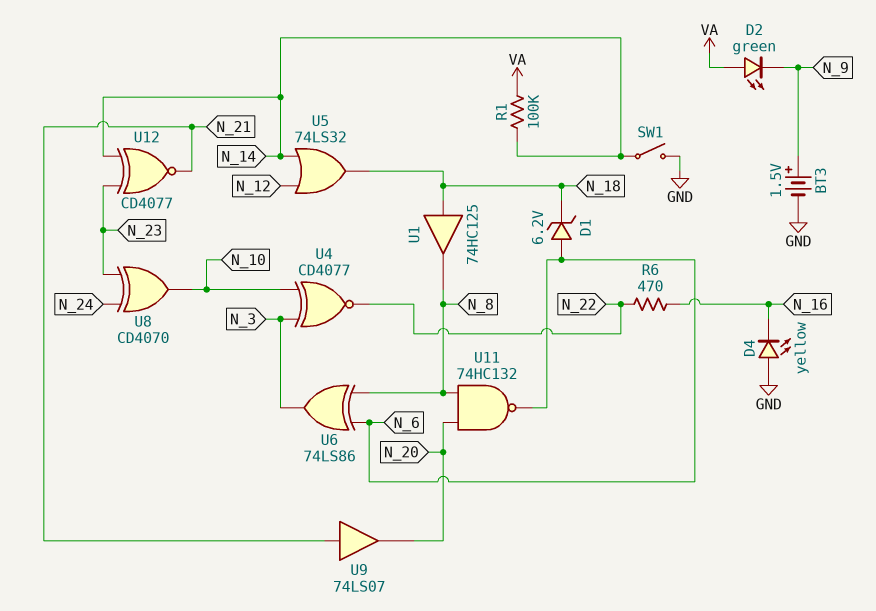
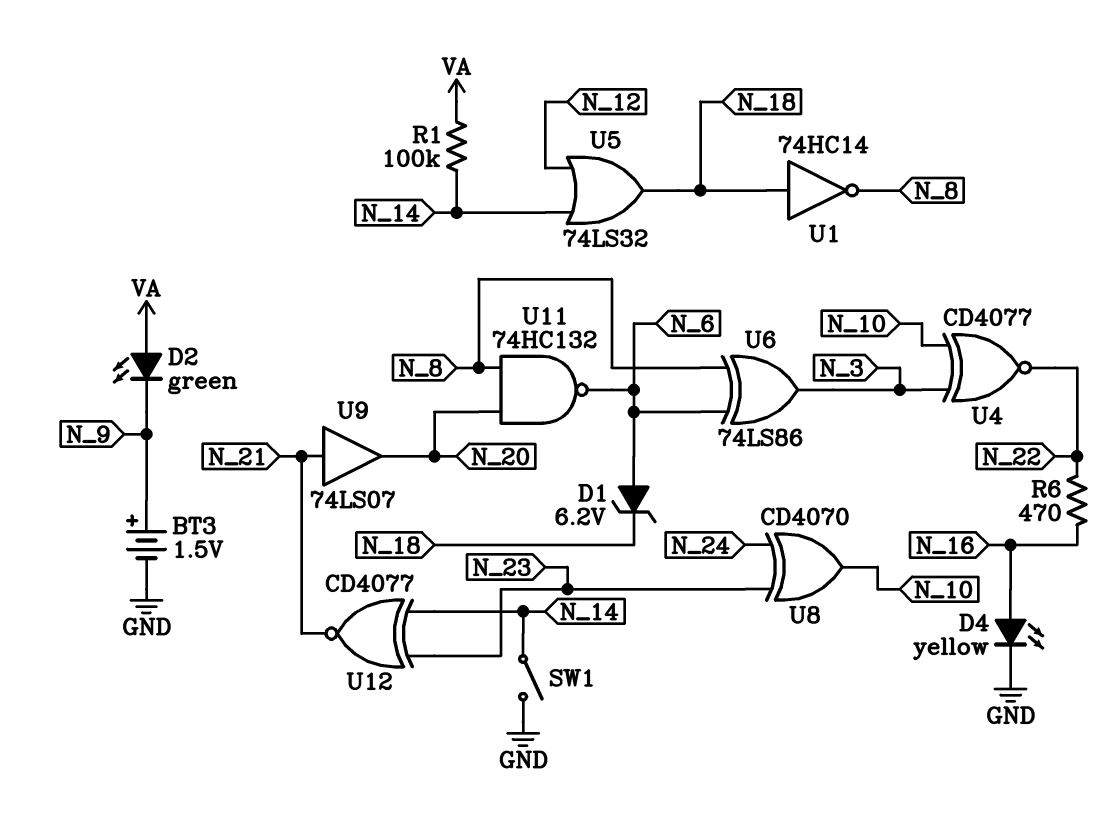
D4: LED yellow (A GND, K N_16) -> LED yellow (A N_16, K GND)
U1: buffer 74HC125 (in N_18, out N_8) -> NOT 74HC14 (in N_18, out N_8)

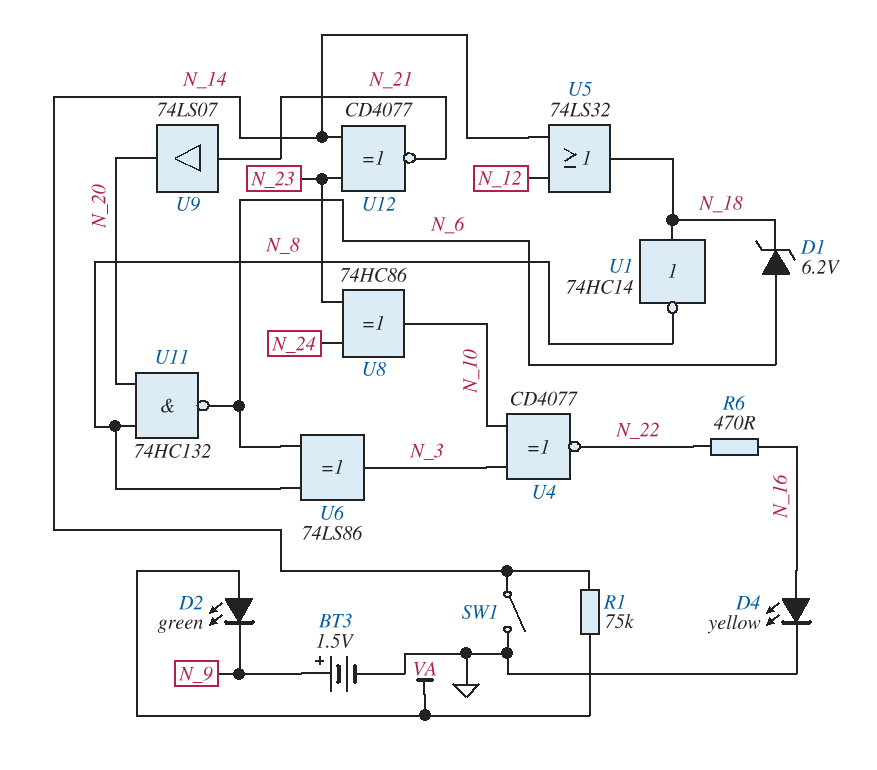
R1: 100k (N_14, VA) -> 75k (N_14, VA)
U8: XOR CD4070 (in N_23, in N_24, out N_10) -> XOR 74HC86 (in N_23, in N_24, out N_10)

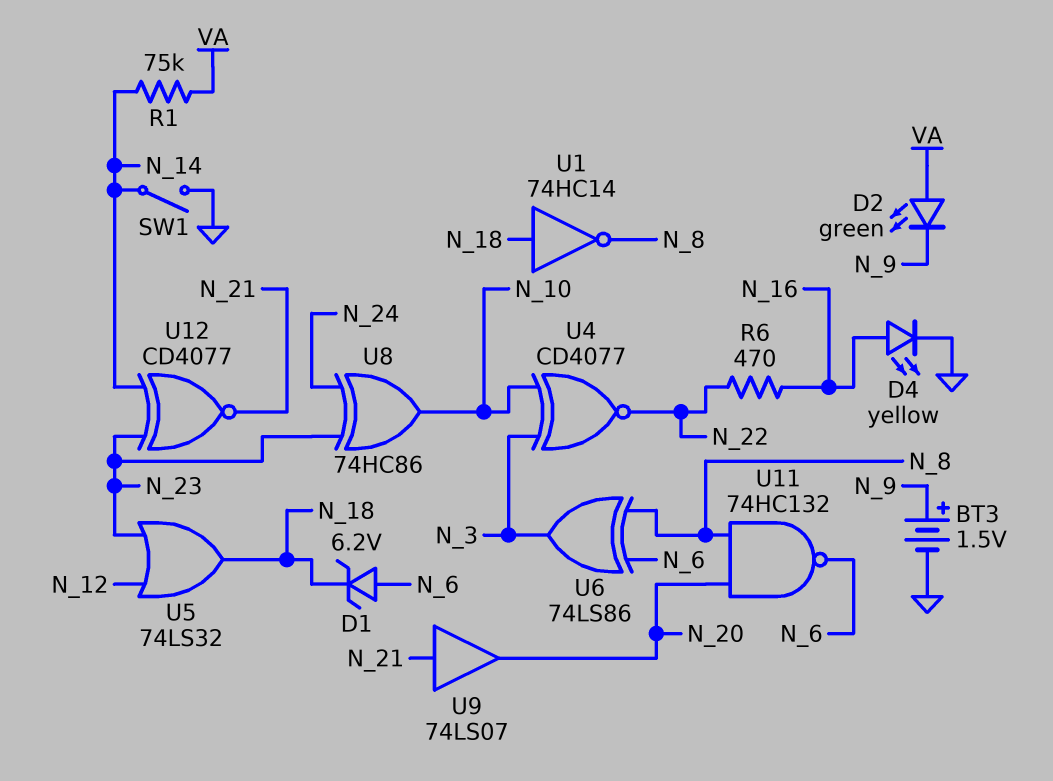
U5: OR 74LS32 (in N_12, in N_14, out N_18) -> OR 74LS32 (in N_12, in N_23, out N_18)

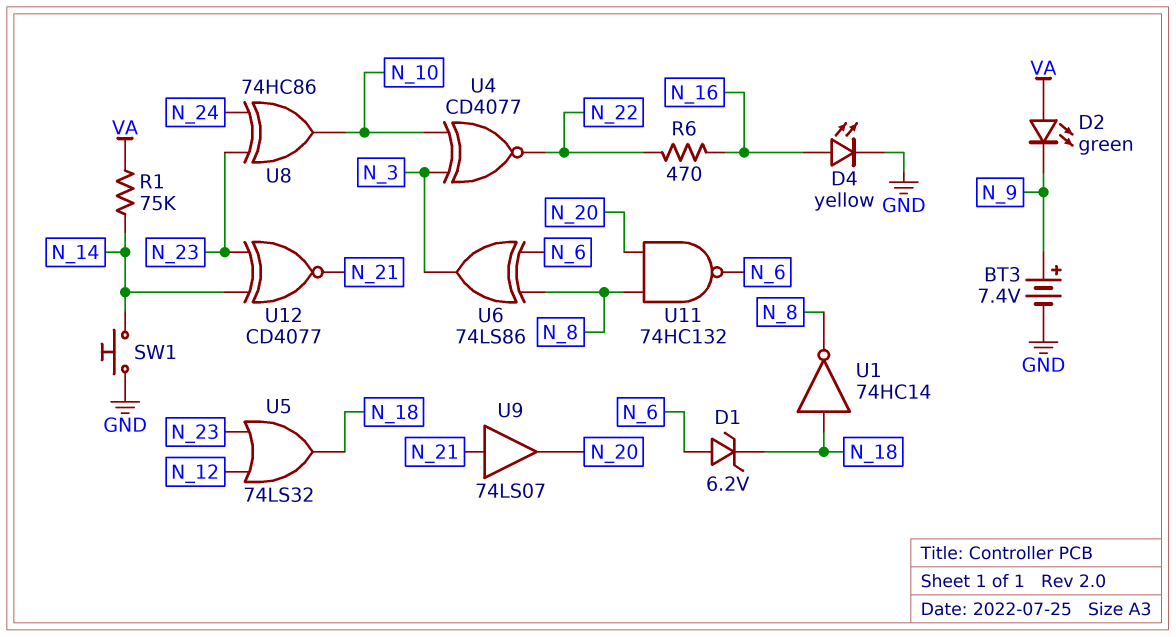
BT3: 1.5V (plus N_9, minus GND) -> 7.4V (plus N_9, minus GND)
SW1: switch (GND, N_14) -> button (GND, N_14)

